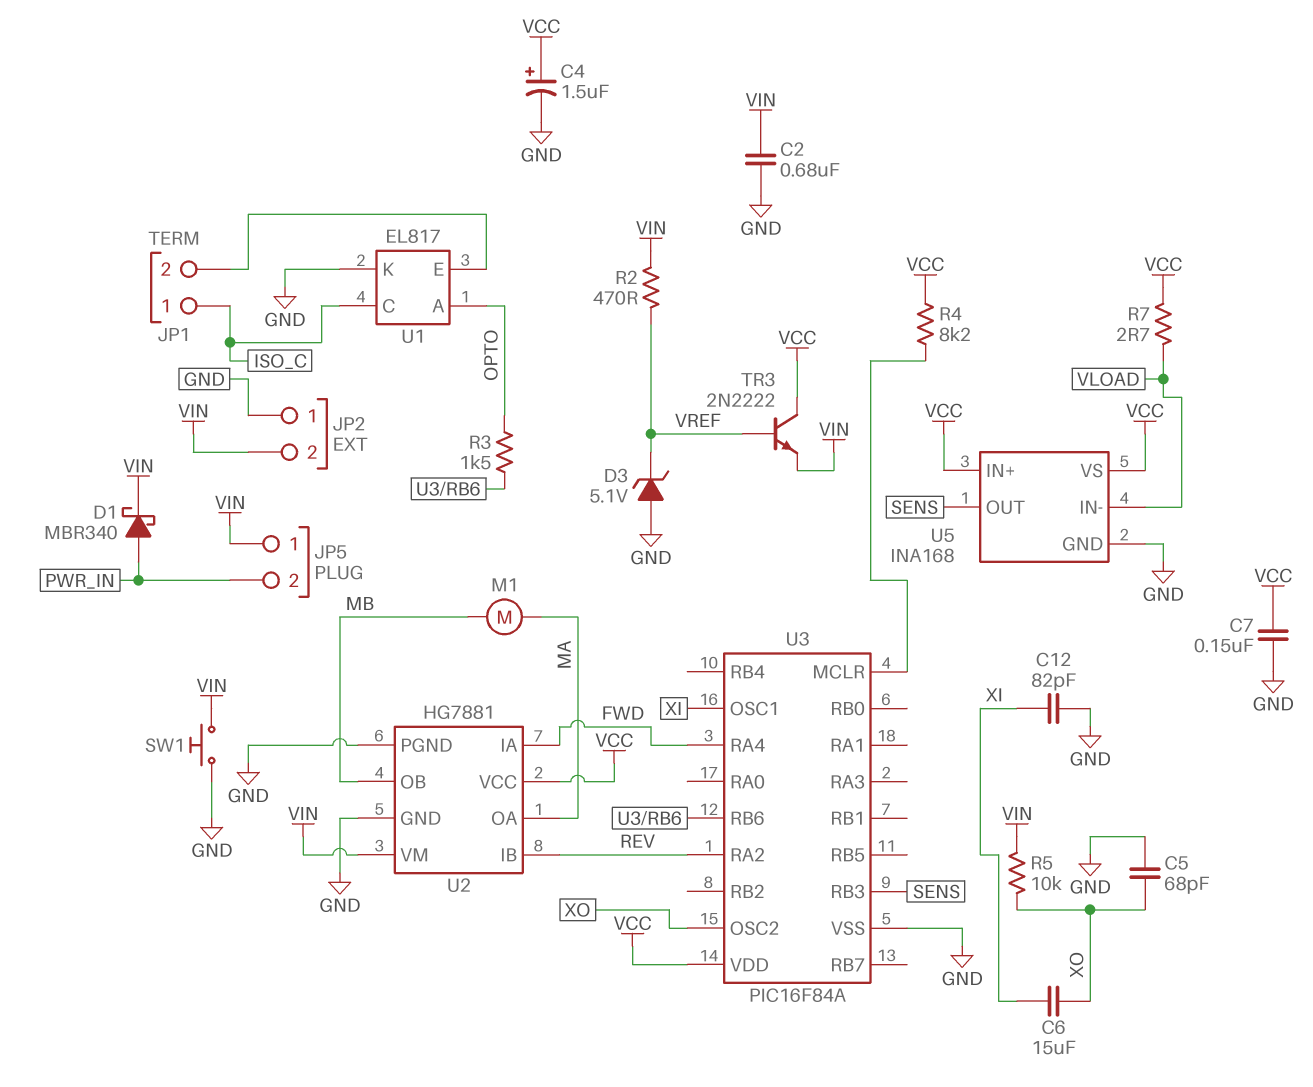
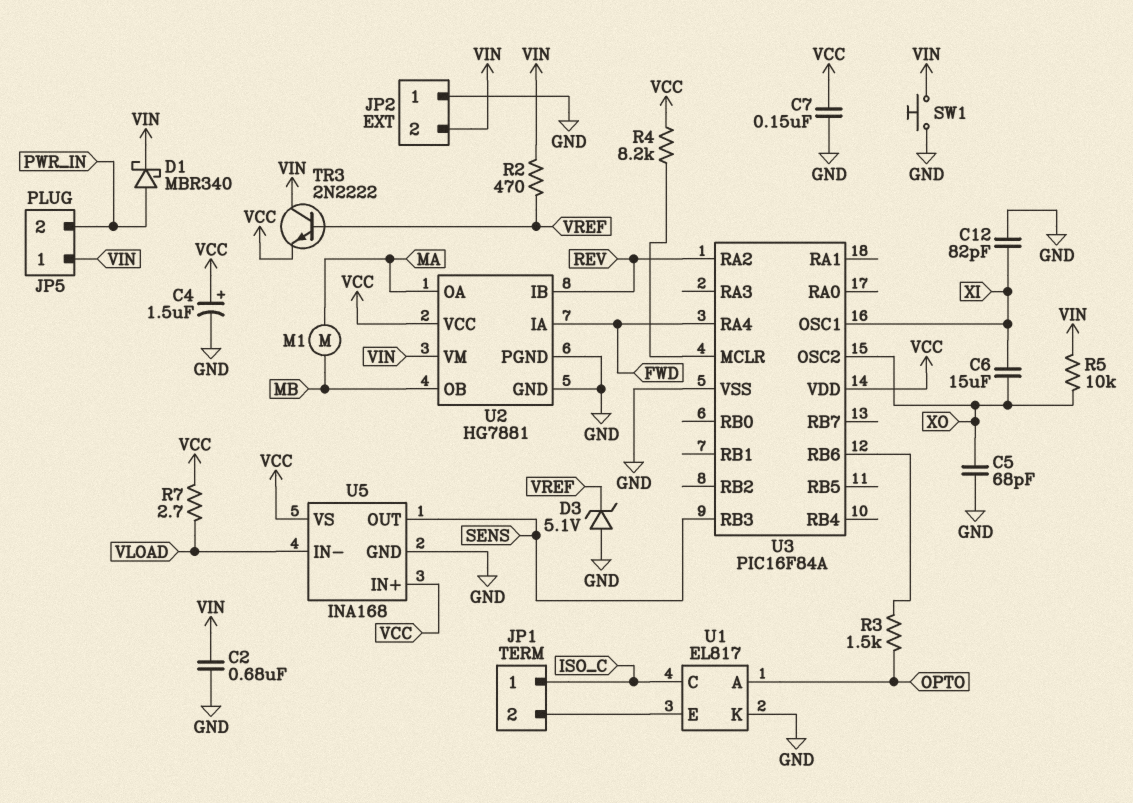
TR3: NPN 2N2222 (B VREF, C VCC, E VIN) -> NPN 2N2222 (B VREF, C VIN, E VCC)

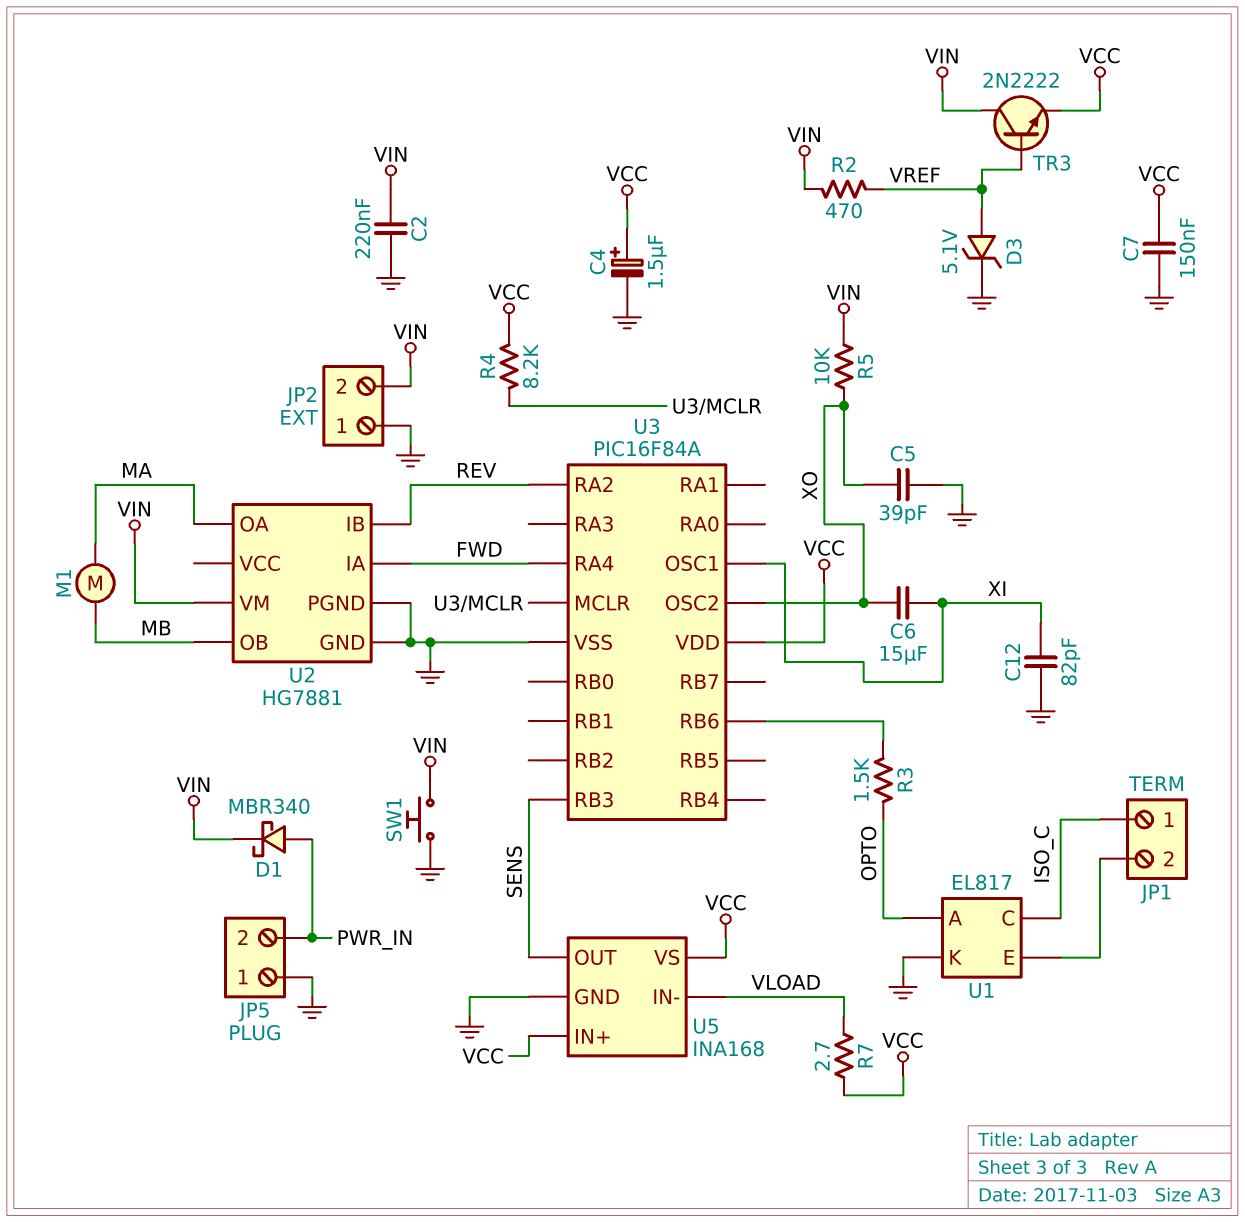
C2: 680nF (GND, VIN) -> 220nF (GND, VIN)
C5: 68pF (GND, XO) -> 39pF (GND, XO)
D3: zener 5.1V (A GND, K VREF) -> zener 5.1V (A VREF, K GND)
JP5 pin 1: VIN -> GND
U2 pin VCC: VCC -> none

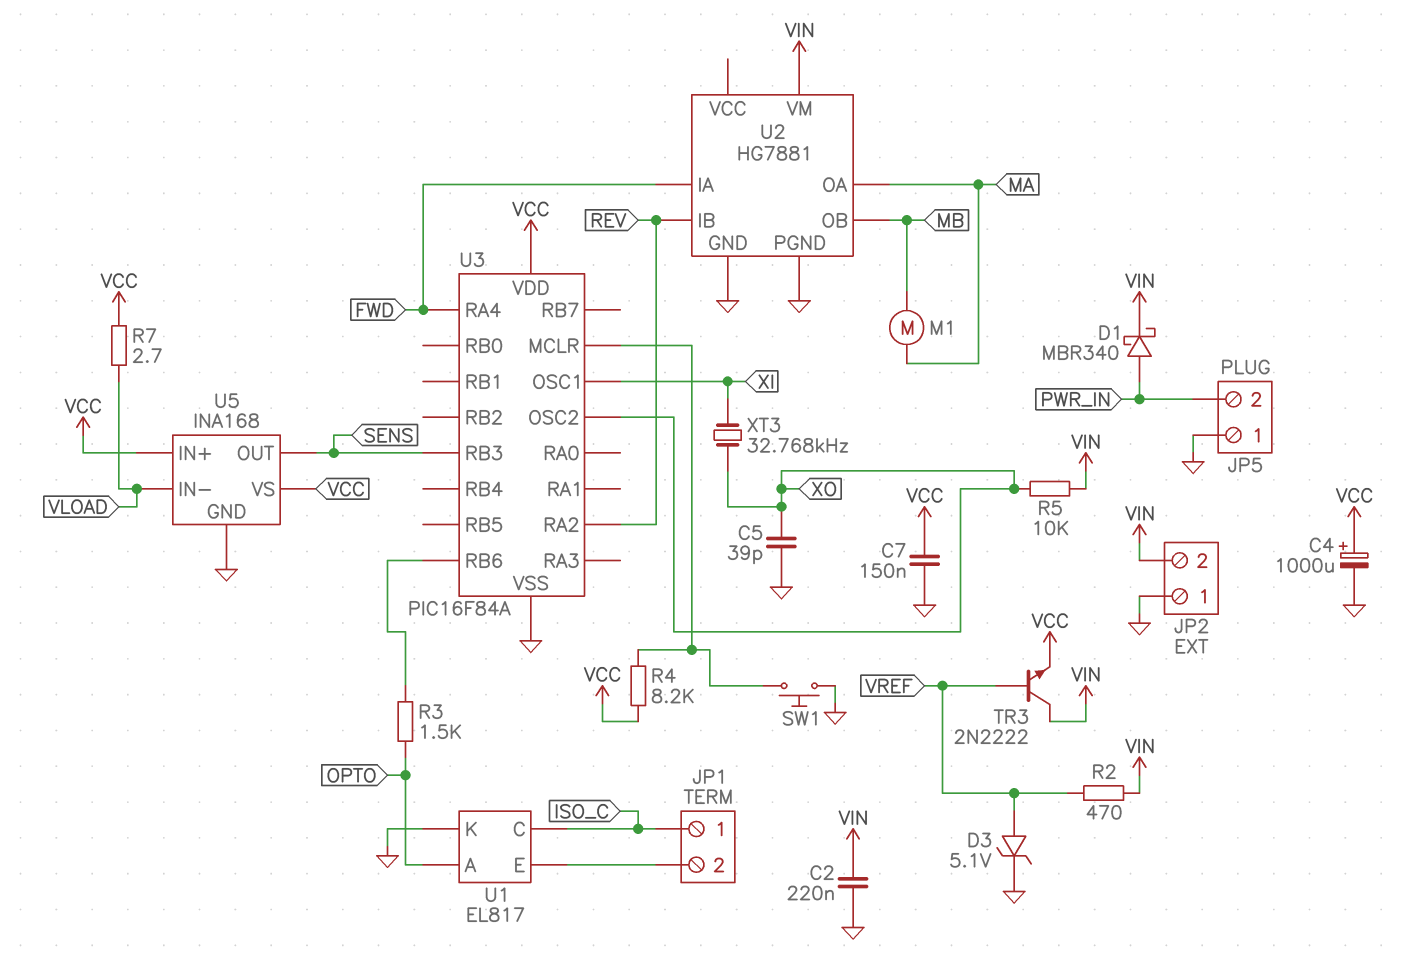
C4: 1.5uF (plus VCC, minus GND) -> 1000uF (plus VCC, minus GND)
C6: 15uF (XI, XO) -> none
C12: 82pF (GND, XI) -> none
SW1: button (GND, VIN) -> button (GND, U3/MCLR)
XT3: none -> 32.768kHz (XI, XO)

